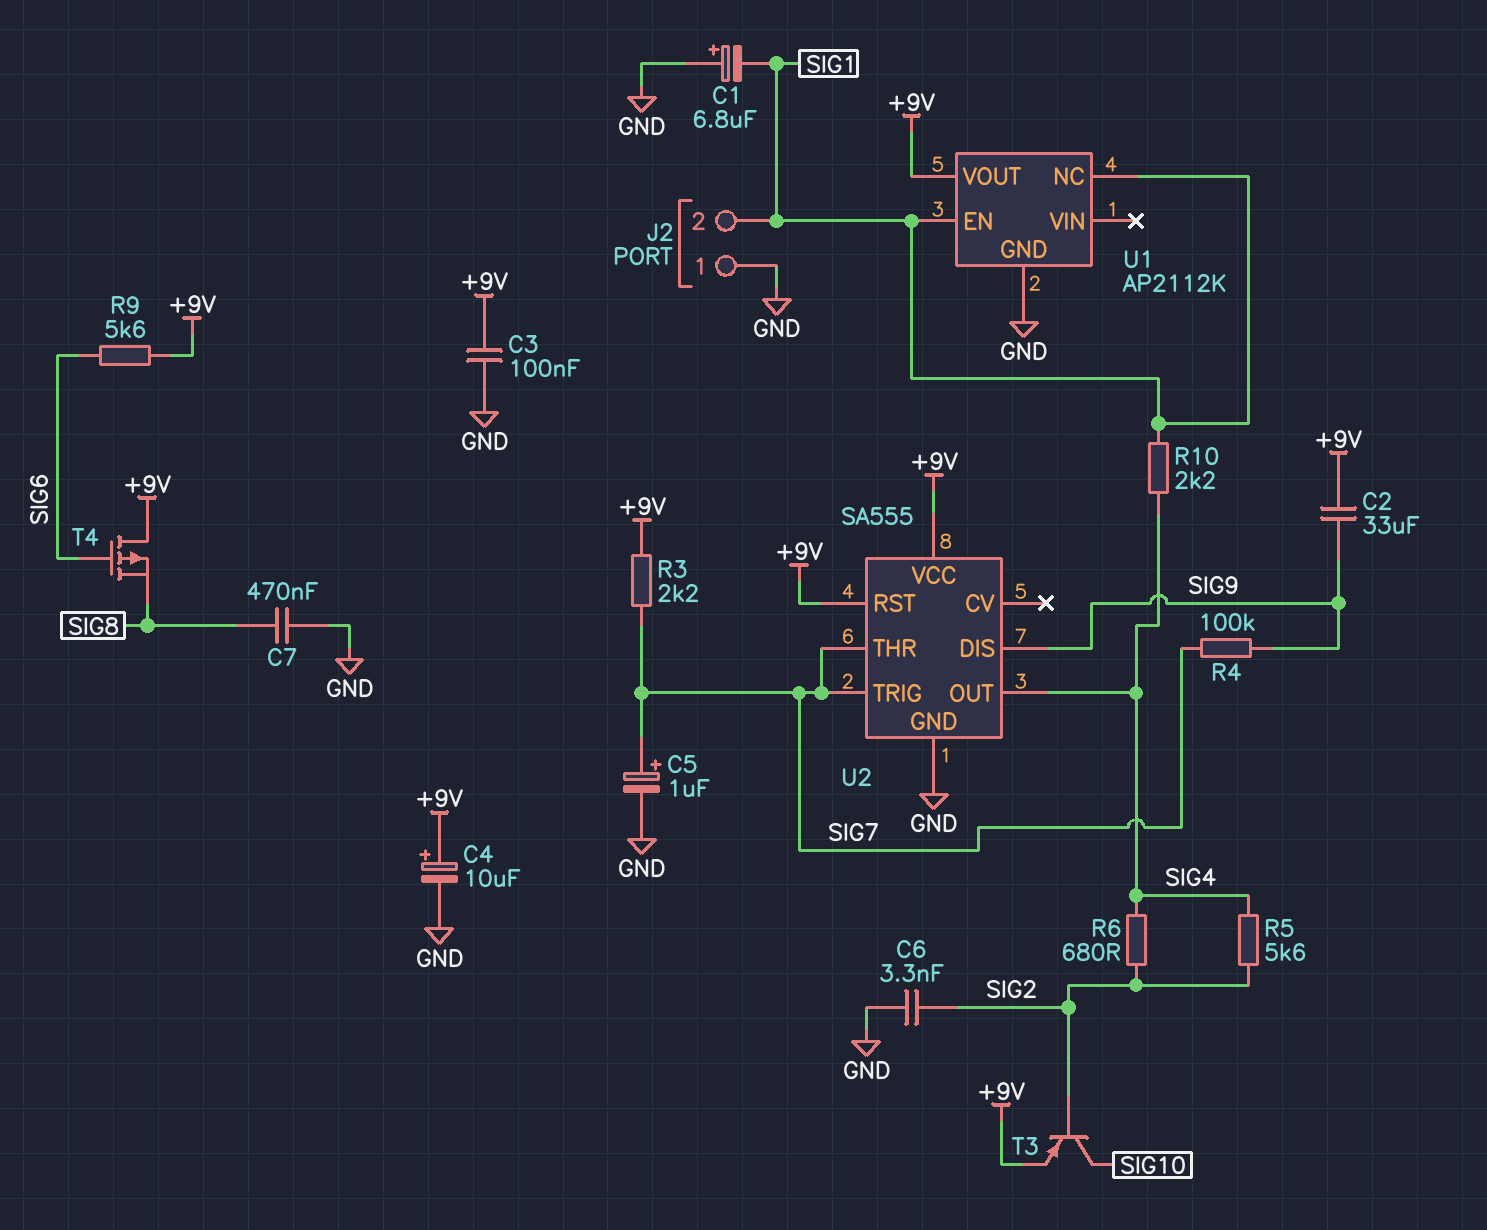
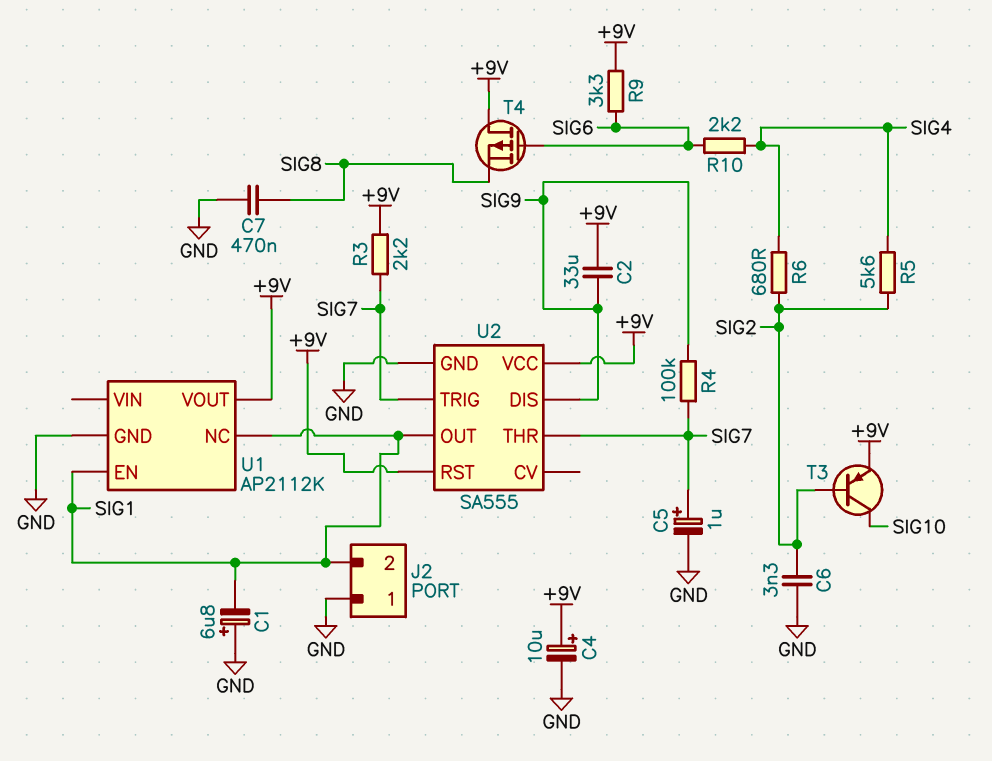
C3: 100nF (+9V, GND) -> none
R9: 5.6k (+9V, SIG6) -> 3.3k (+9V, SIG6)
R10: 2.2k (SIG1, SIG4) -> 2.2k (SIG4, SIG6)
U2 pin OUT: SIG4 -> SIG1

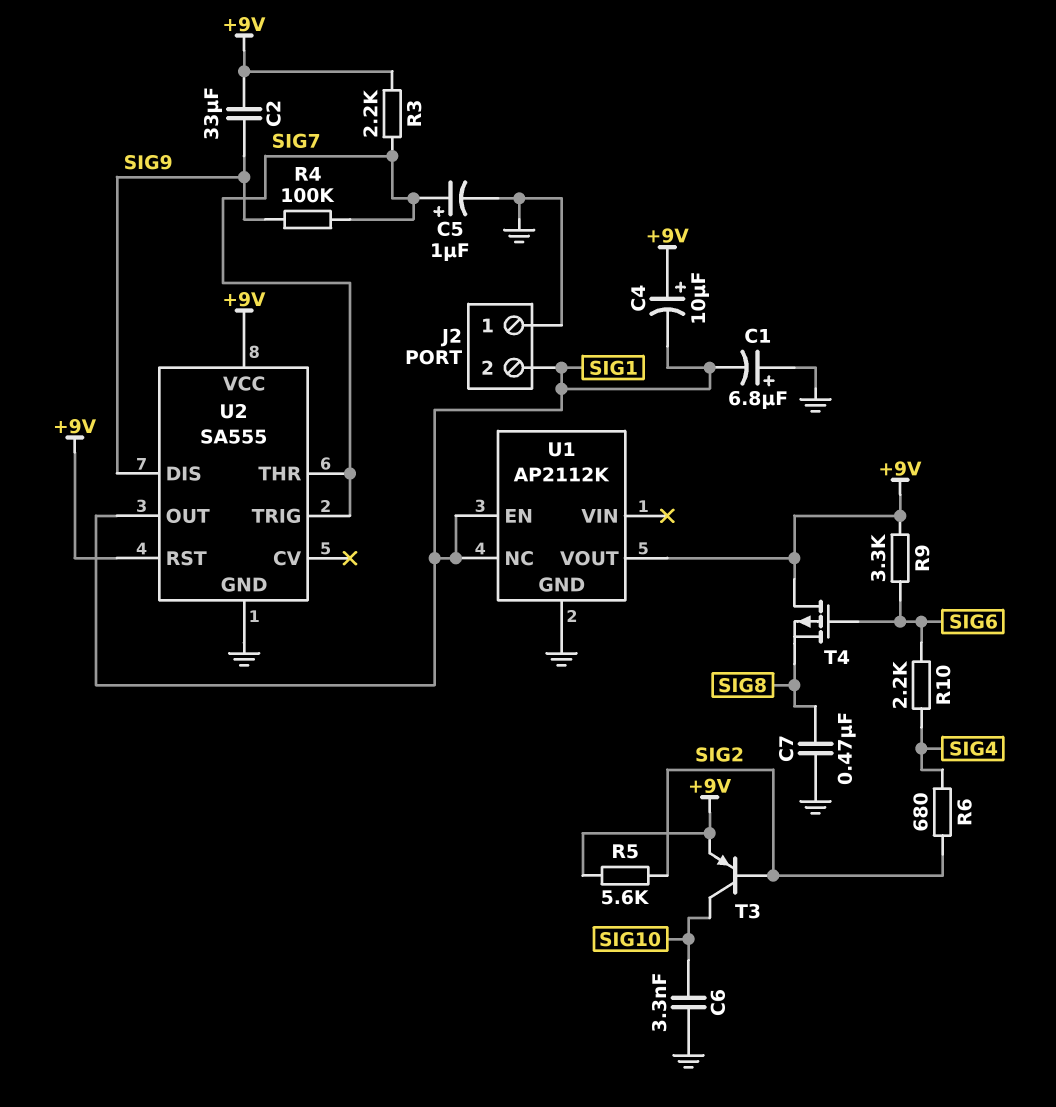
C4: 10uF (plus +9V, minus GND) -> 10uF (plus +9V, minus SIG1)
C6: 3.3nF (GND, SIG2) -> 3.3nF (GND, SIG10)
R5: 5.6k (SIG2, SIG4) -> 5.6k (+9V, SIG2)

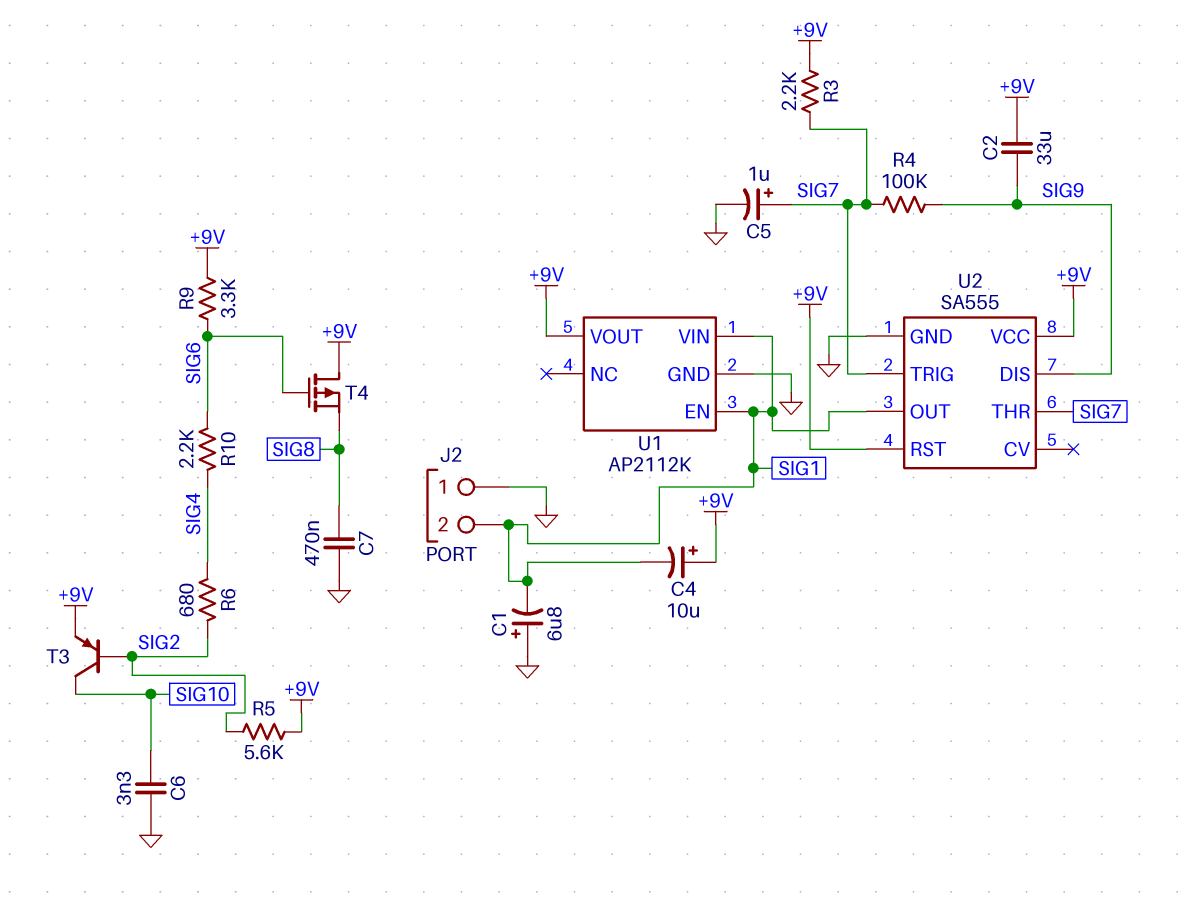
U1 pin NC: SIG1 -> none
U1 pin VIN: none -> SIG1

